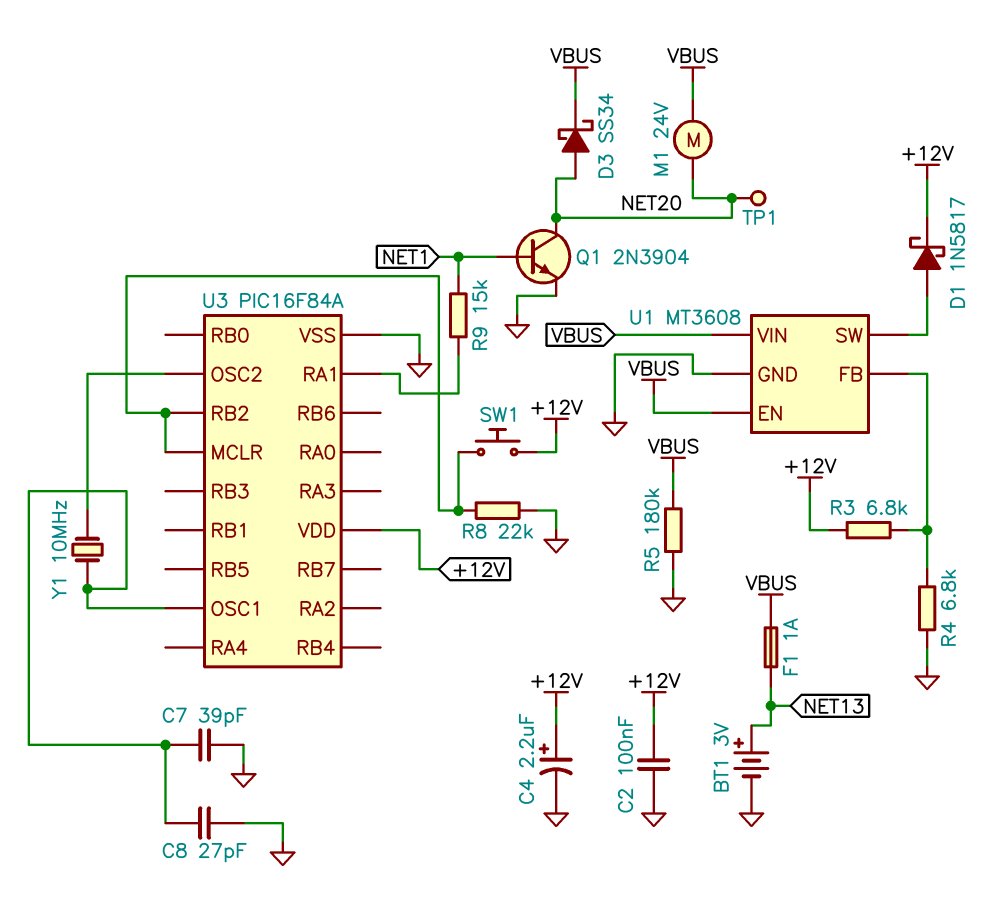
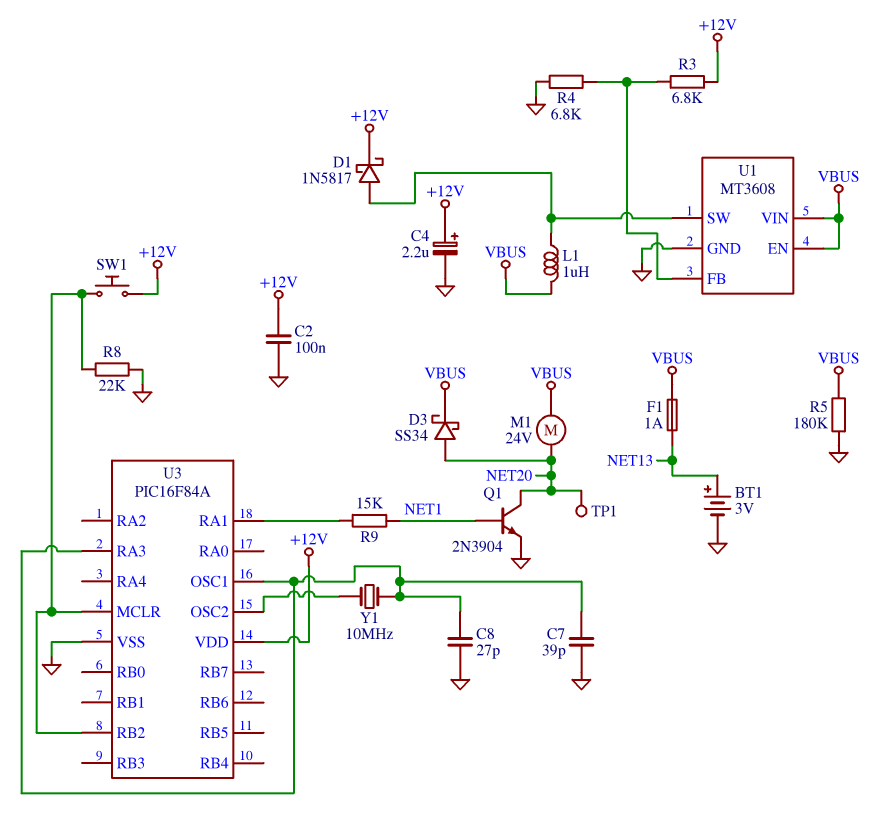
L1: none -> 1uH (U1/SW, VBUS)
U3 pin RA3: none -> U3/OSC1

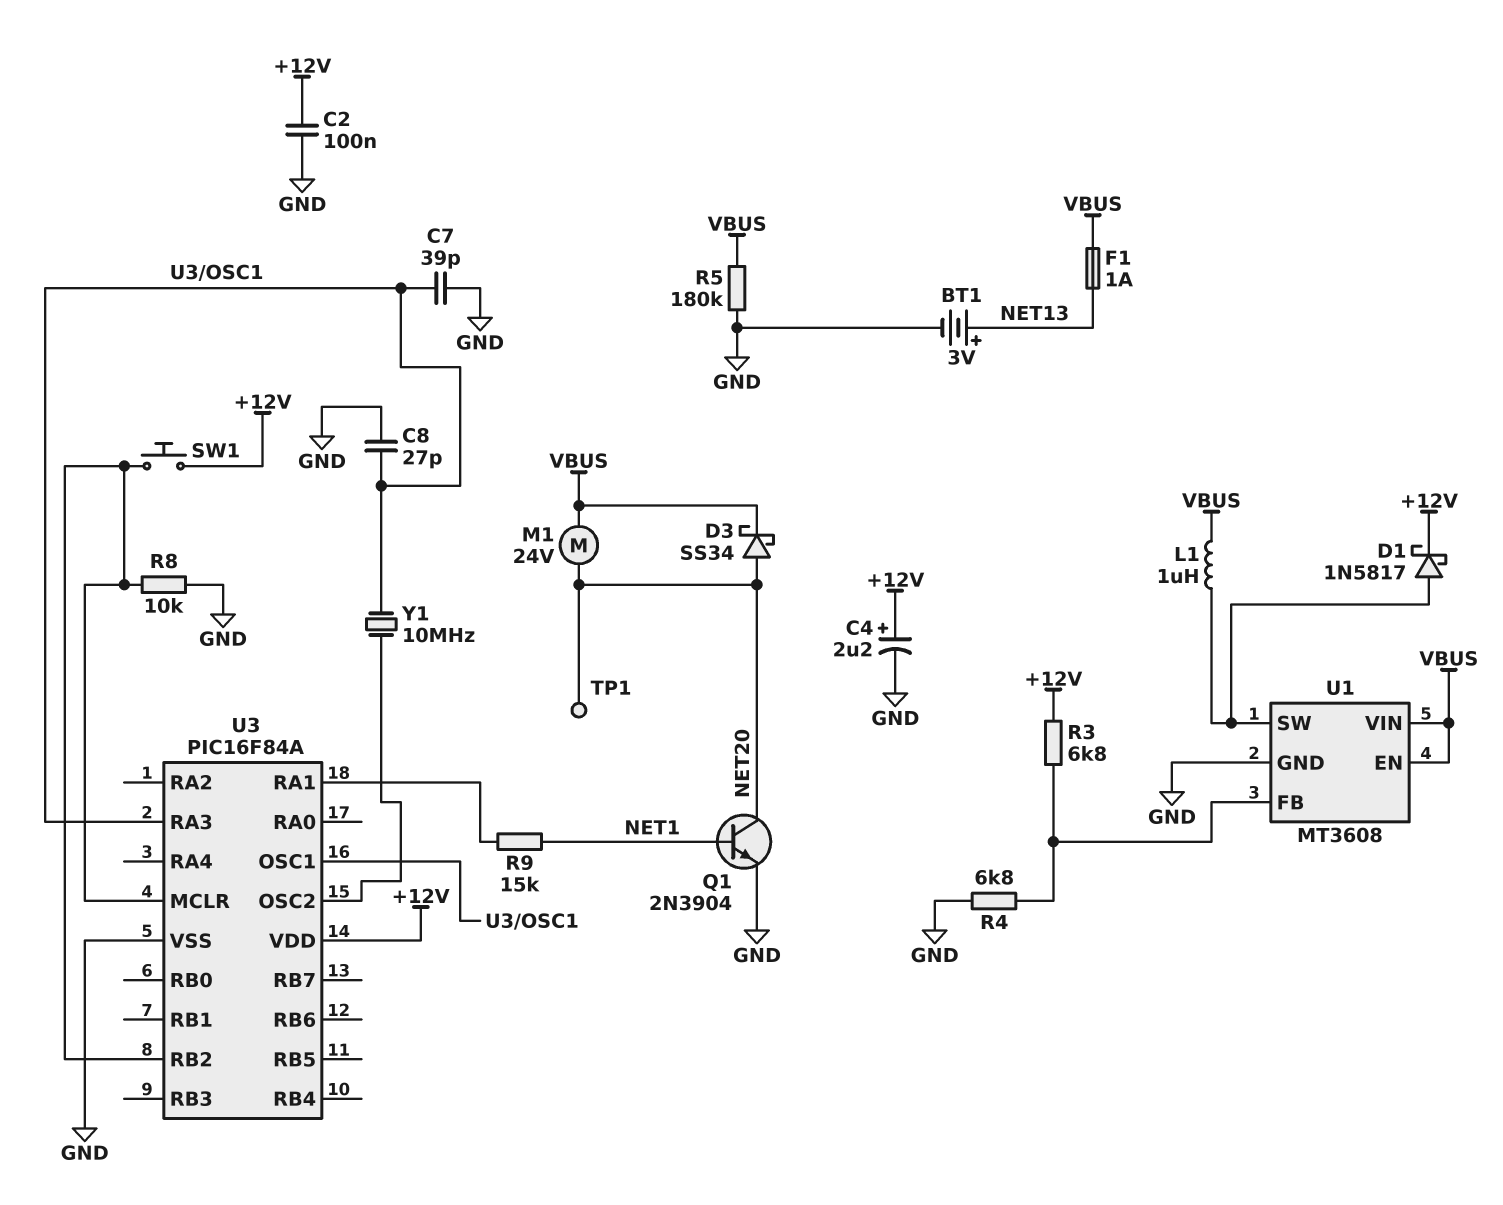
R8: 22k (GND, U3/MCLR) -> 10k (GND, U3/MCLR)

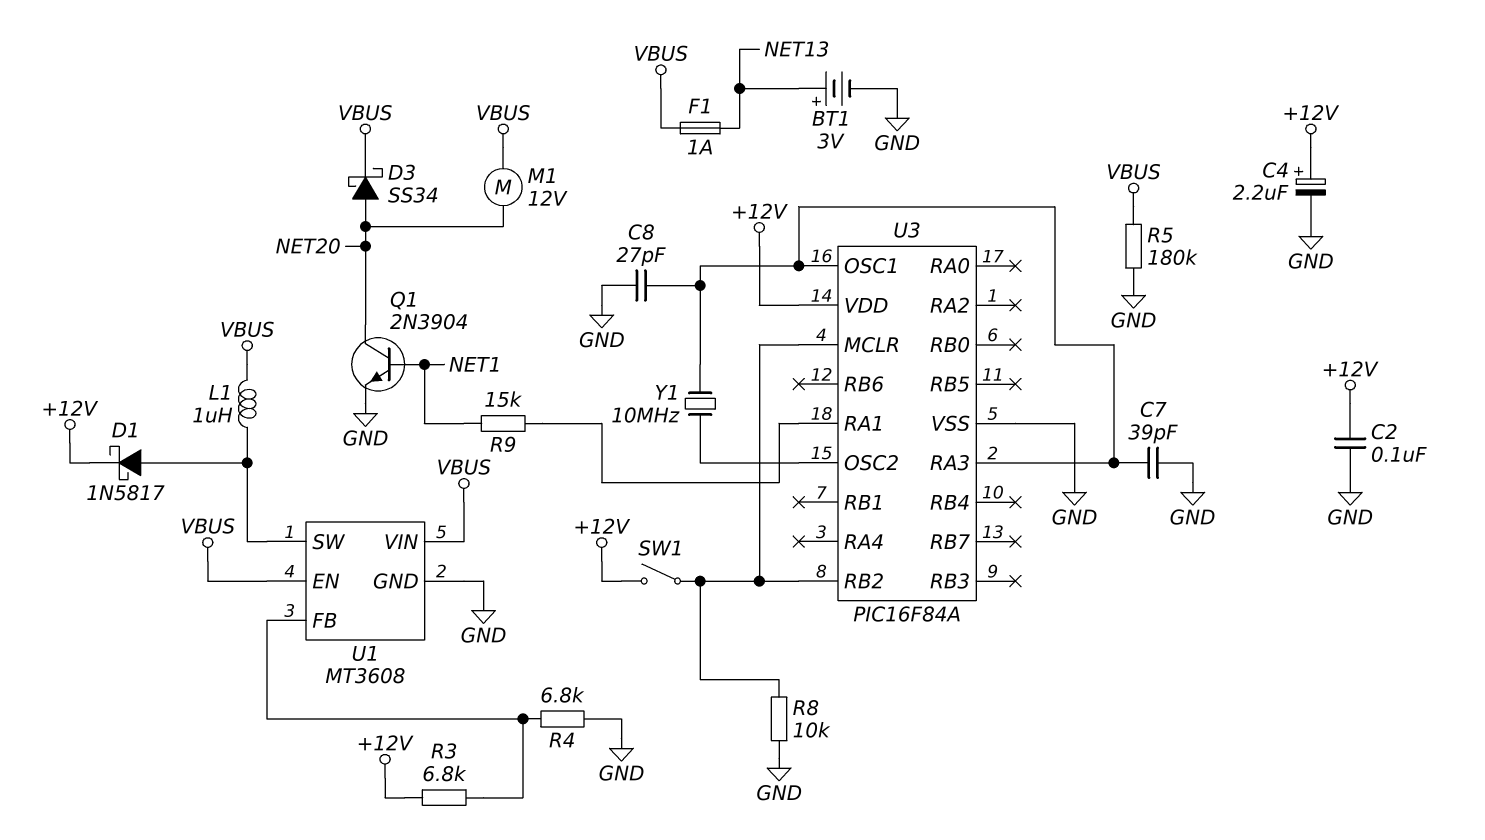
M1: motor 24V (NET20, VBUS) -> motor 12V (NET20, VBUS)
SW1: button (+12V, U3/MCLR) -> switch (+12V, U3/MCLR)
TP1: test point (NET20) -> none

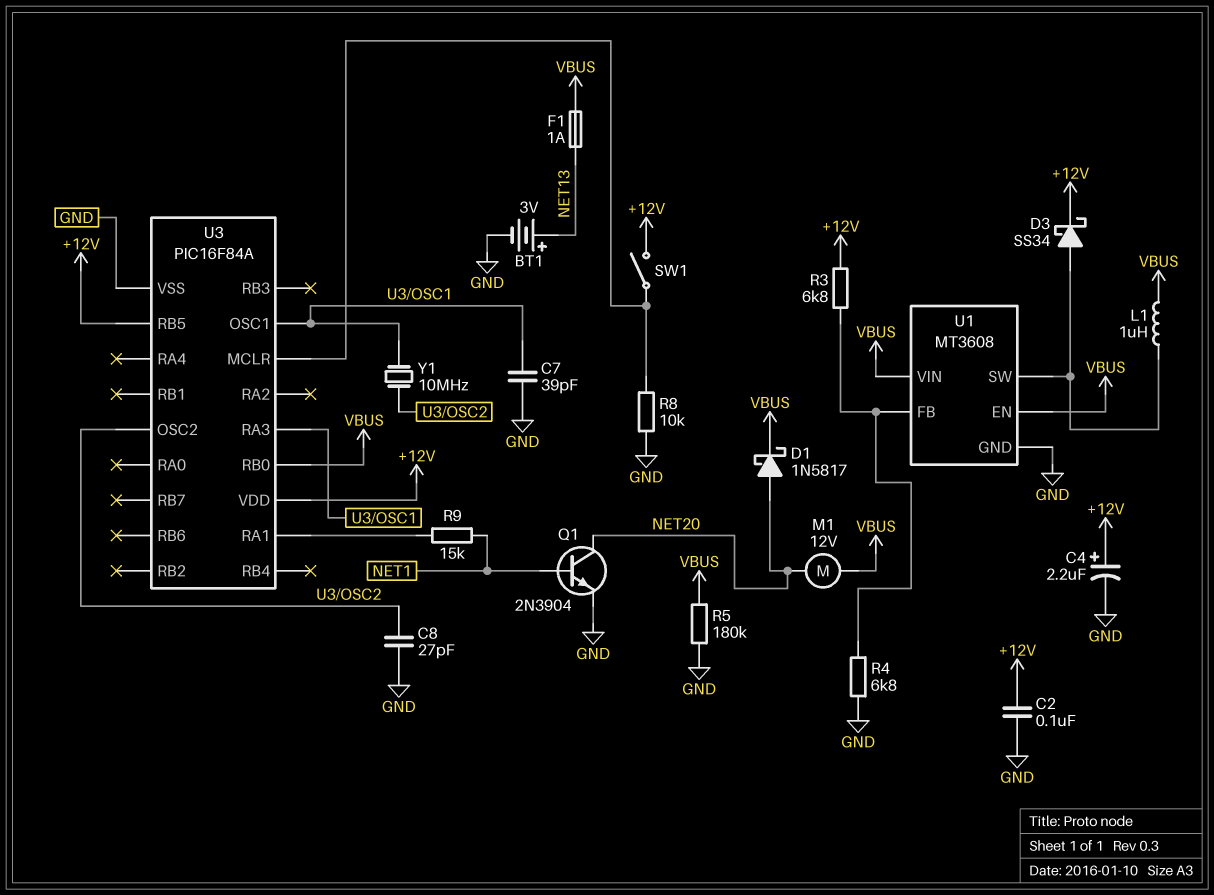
C8: 27pF (GND, U3/OSC1) -> 27pF (GND, U3/OSC2)
D1: schottky 1N5817 (A U1/SW, K +12V) -> schottky 1N5817 (A NET20, K VBUS)
D3: schottky SS34 (A NET20, K VBUS) -> schottky SS34 (A U1/SW, K +12V)
U3 pin RB0: none -> VBUS
U3 pin RB2: U3/MCLR -> none
U3 pin RB5: none -> +12V

